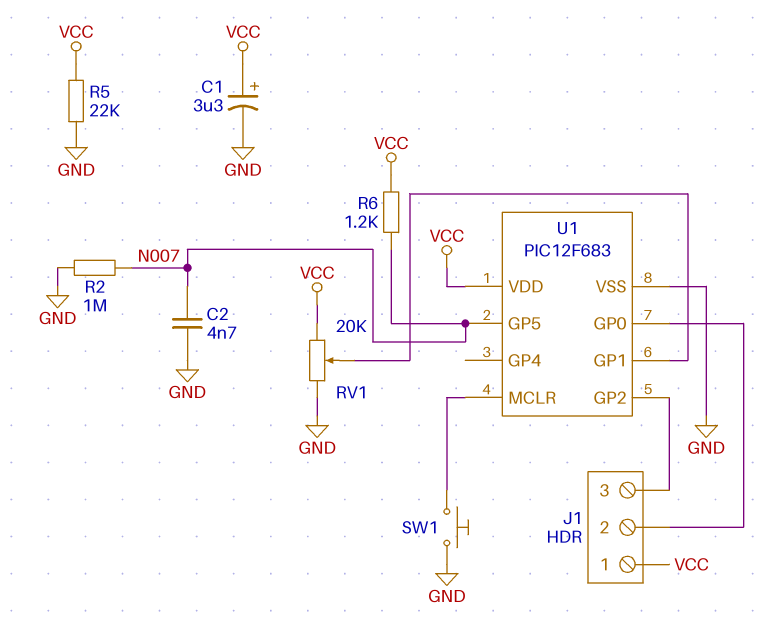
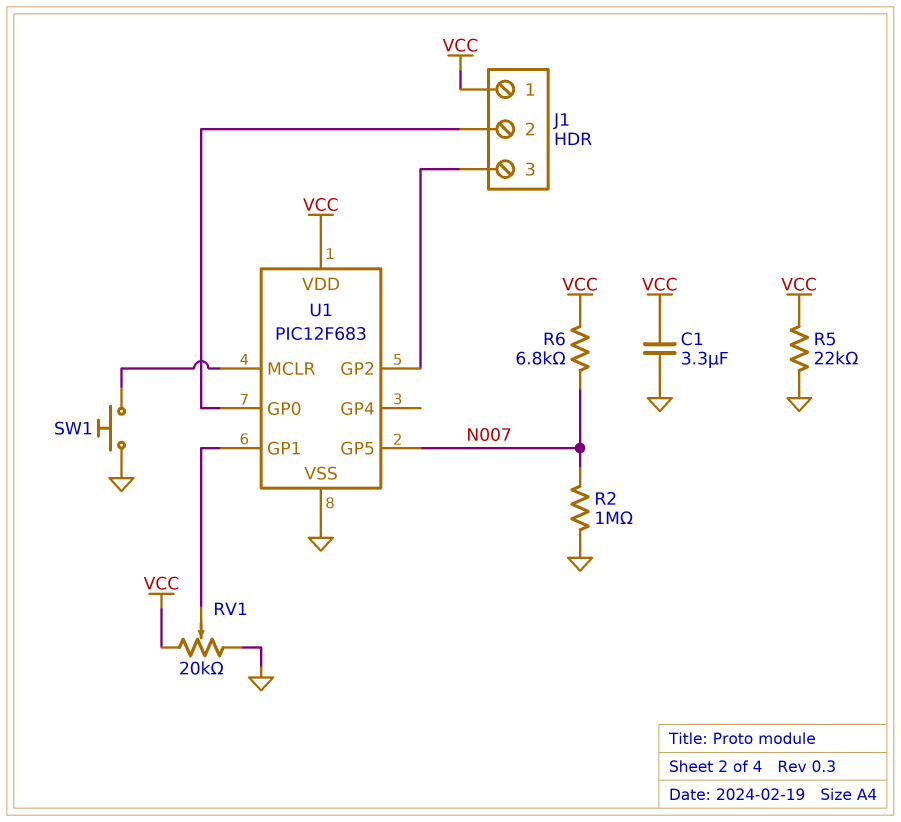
C1: 3.3uF (plus VCC, minus GND) -> 3.3uF (GND, VCC)
C2: 4.7nF (GND, N007) -> none
R6: 1.2k (N007, VCC) -> 6.8k (N007, VCC)

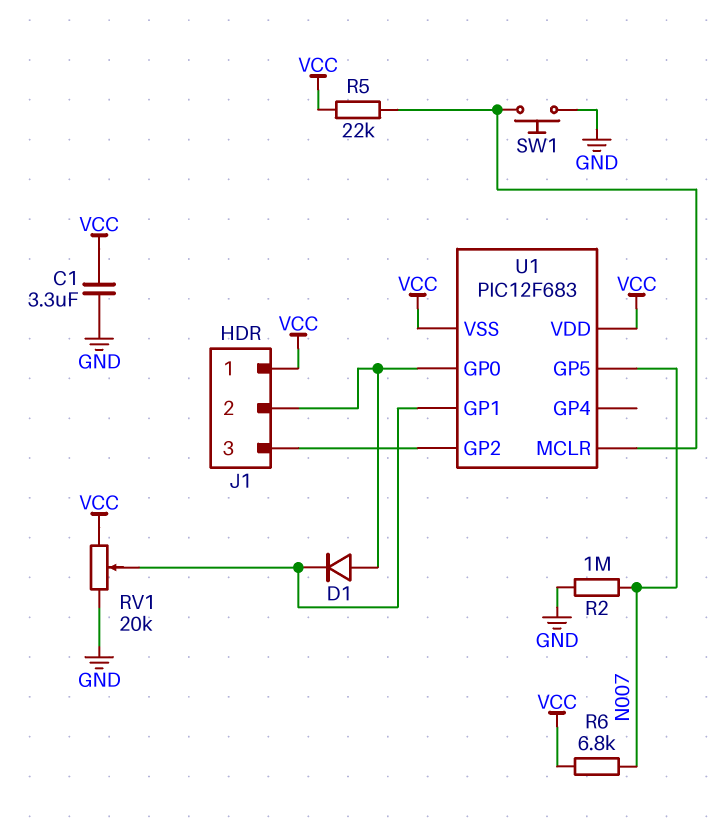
D1: none -> diode (A J1/2, K U1/GP1)
R5: 22k (GND, VCC) -> 22k (U1/MCLR, VCC)
U1 pin VSS: GND -> VCC

